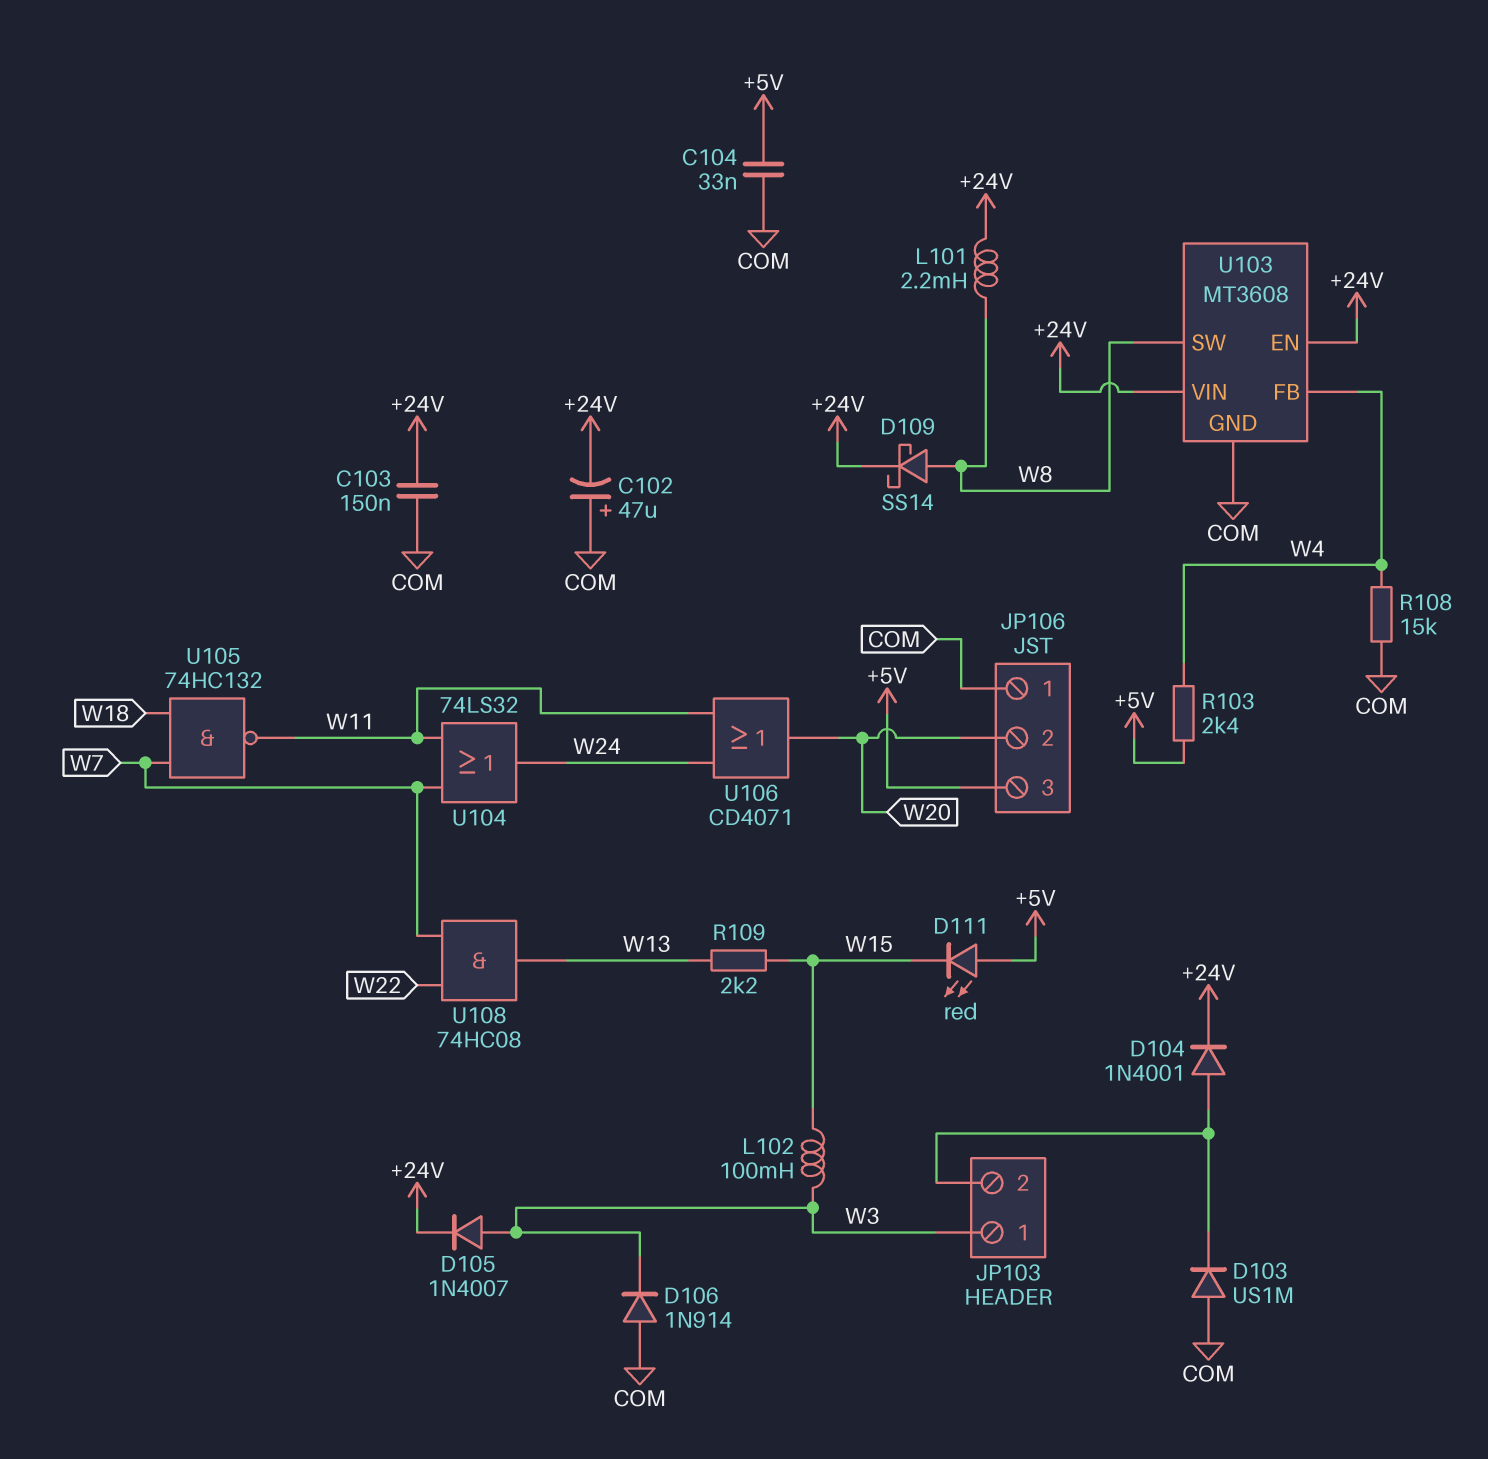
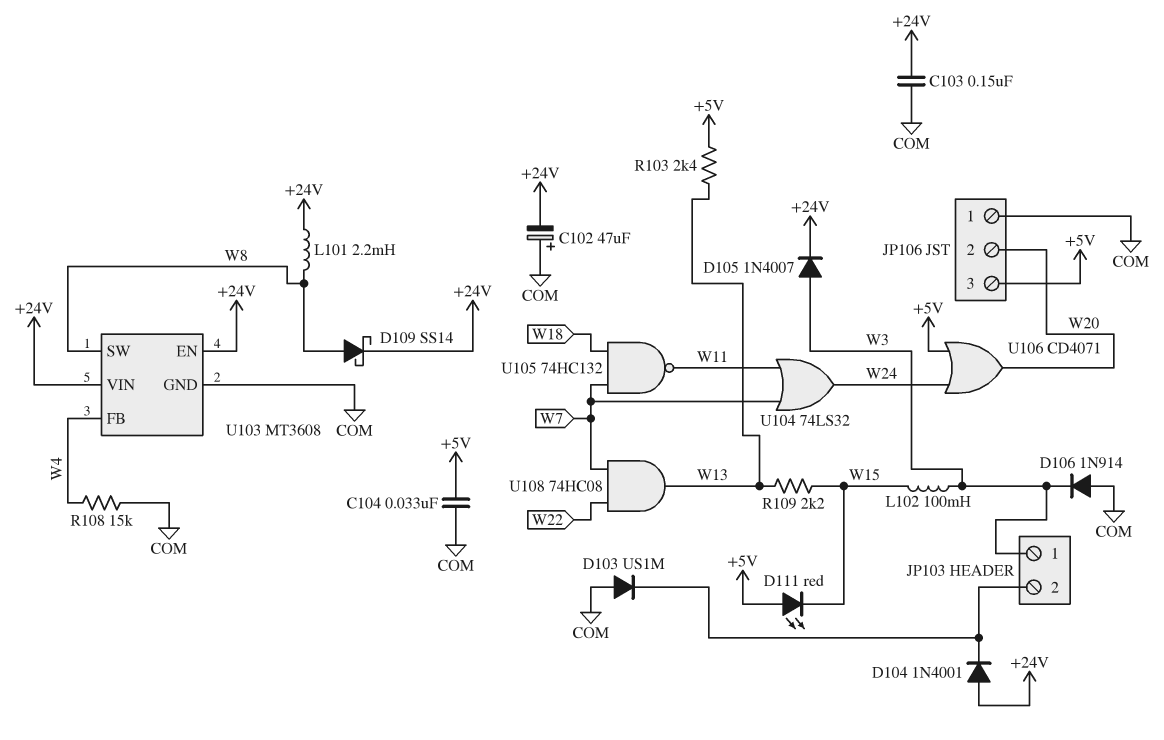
D104: diode 1N4001 (A JP103/2, K +24V) -> diode 1N4001 (A +24V, K JP103/2)
R103: 2.4k (+5V, W4) -> 2.4k (+5V, W13)
U106: OR CD4071 (in W11, in W24, out W20) -> OR CD4071 (in +5V, in W24, out W20)

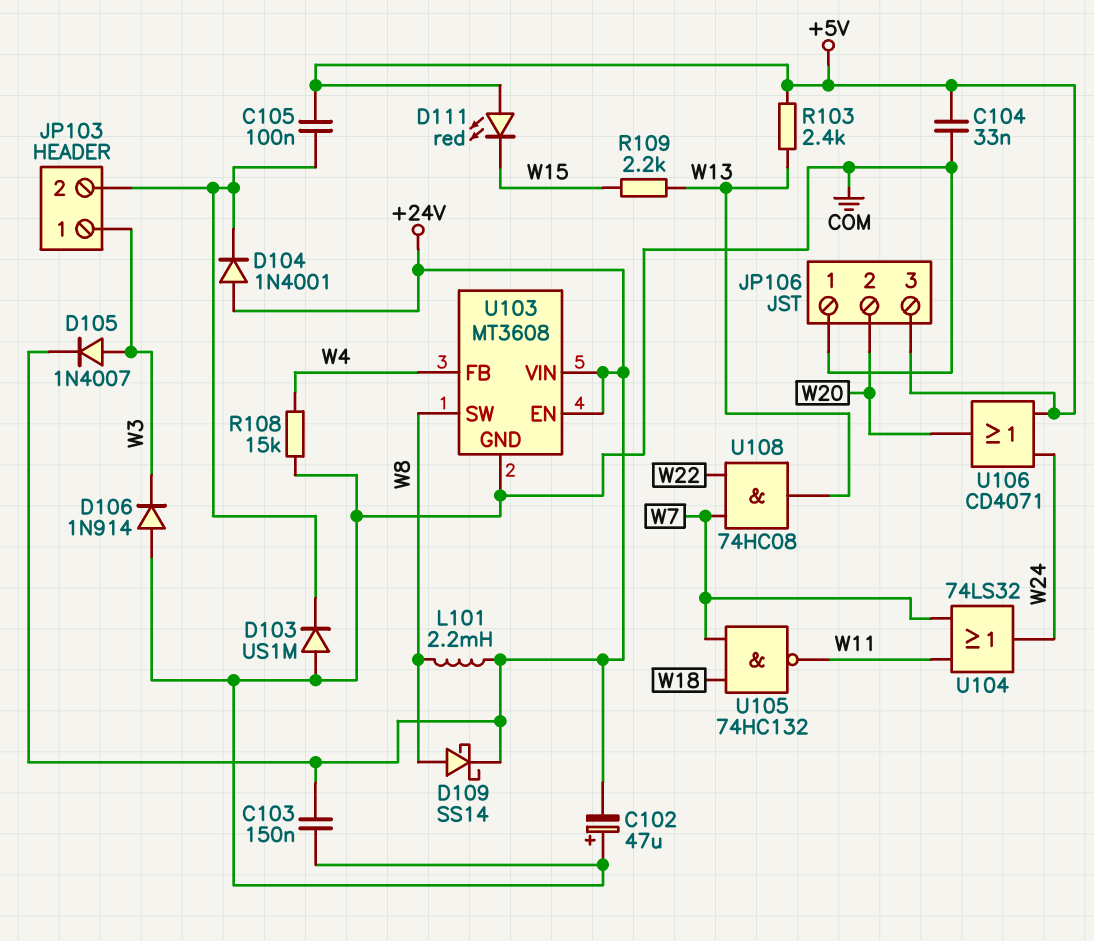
C105: none -> 100nF (+5V, JP103/2)
L102: 100mH (W3, W15) -> none

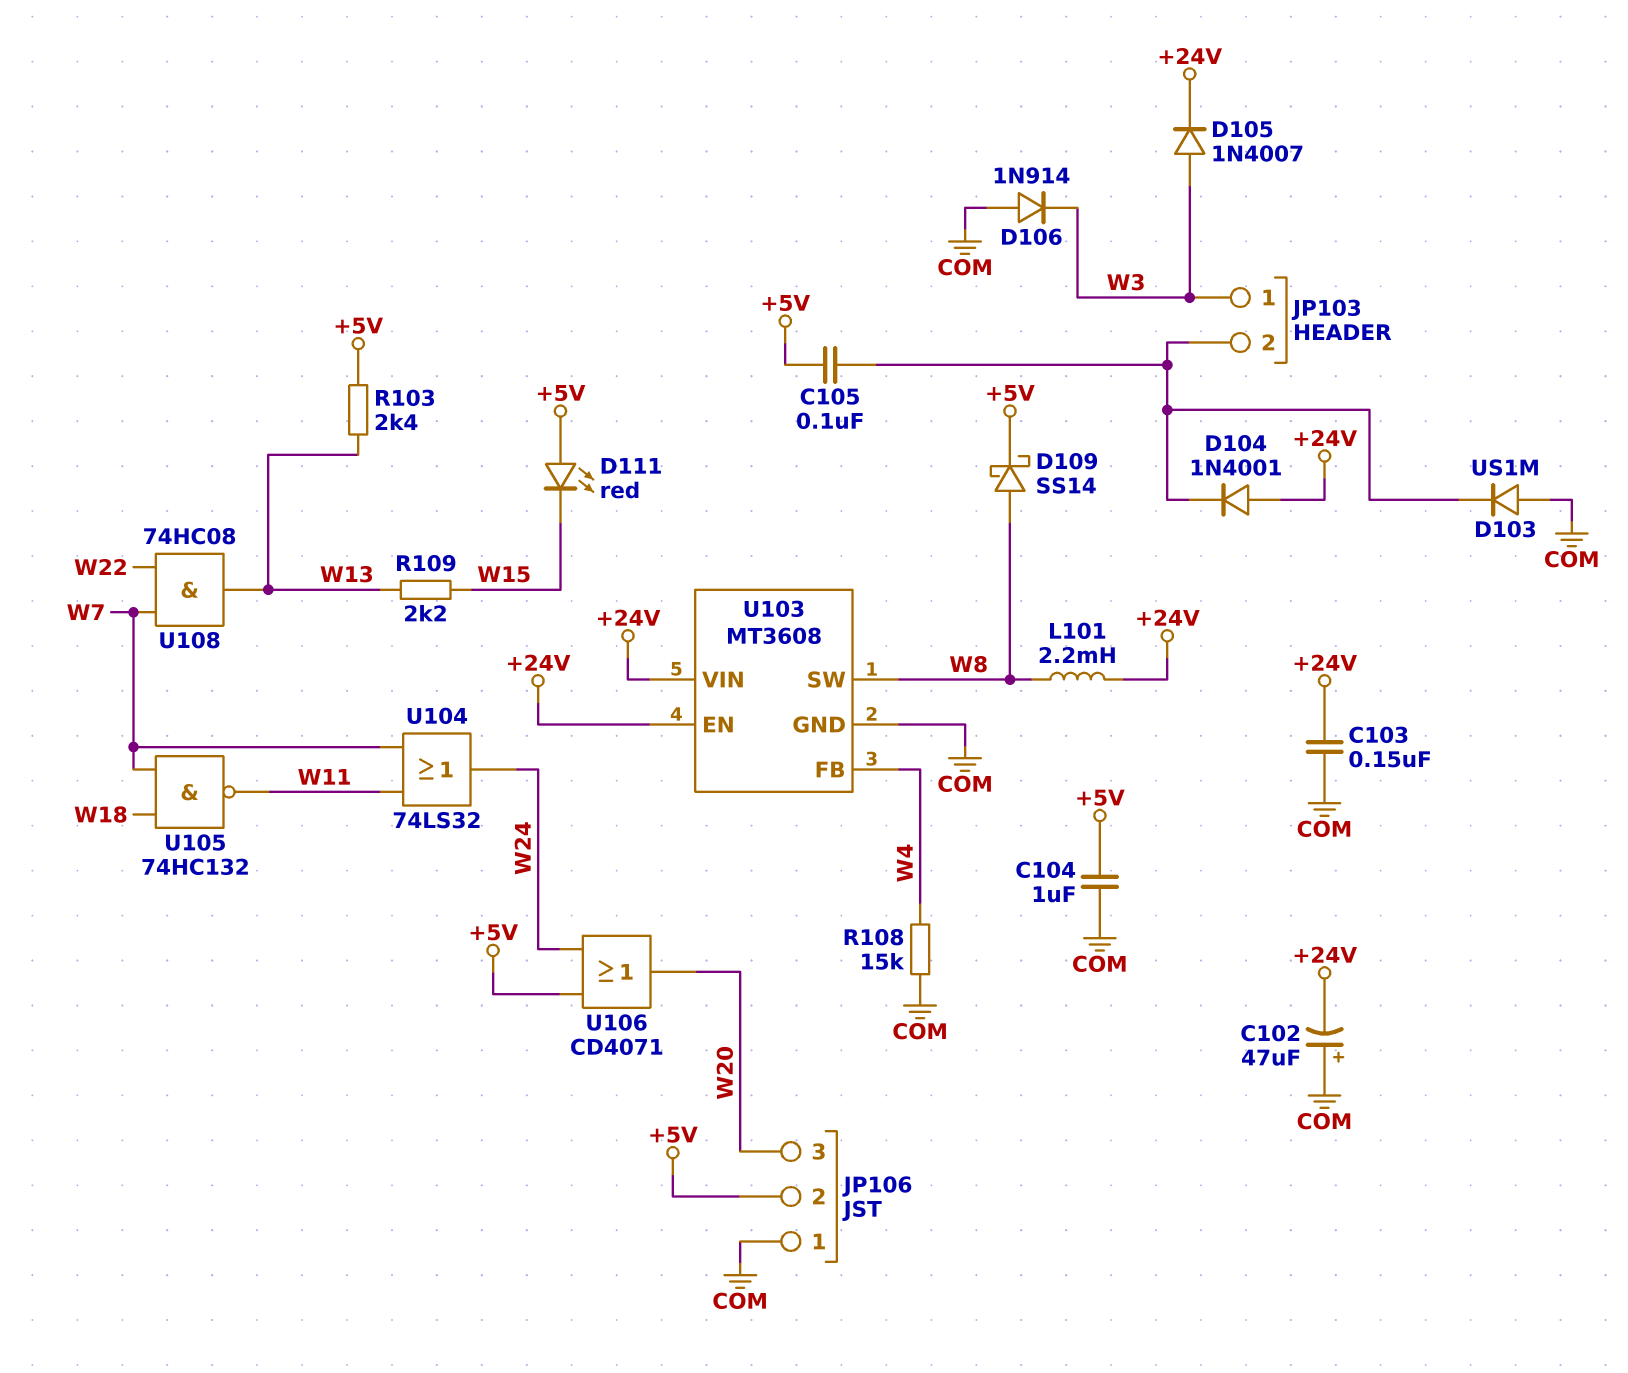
C104: 33nF (+5V, COM) -> 1uF (+5V, COM)
D109: schottky SS14 (A W8, K +24V) -> schottky SS14 (A W8, K +5V)
JP106 pin 2: W20 -> +5V
JP106 pin 3: +5V -> W20

